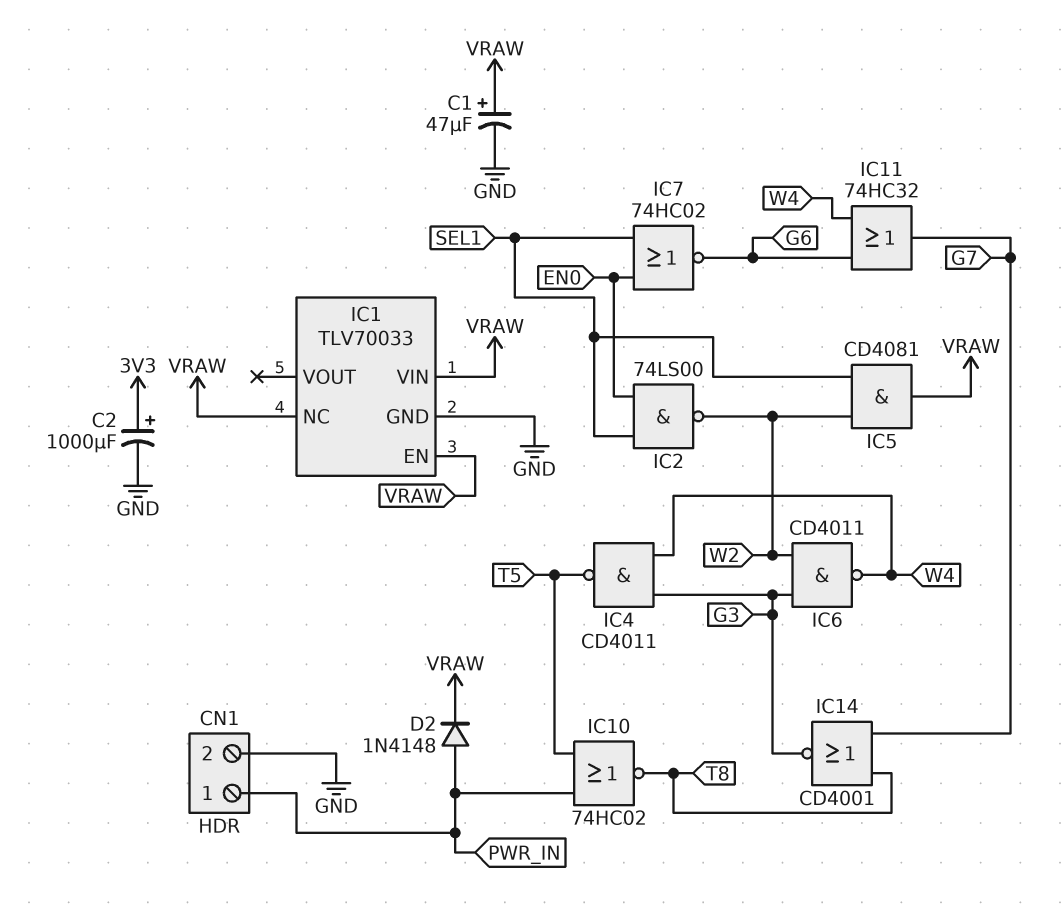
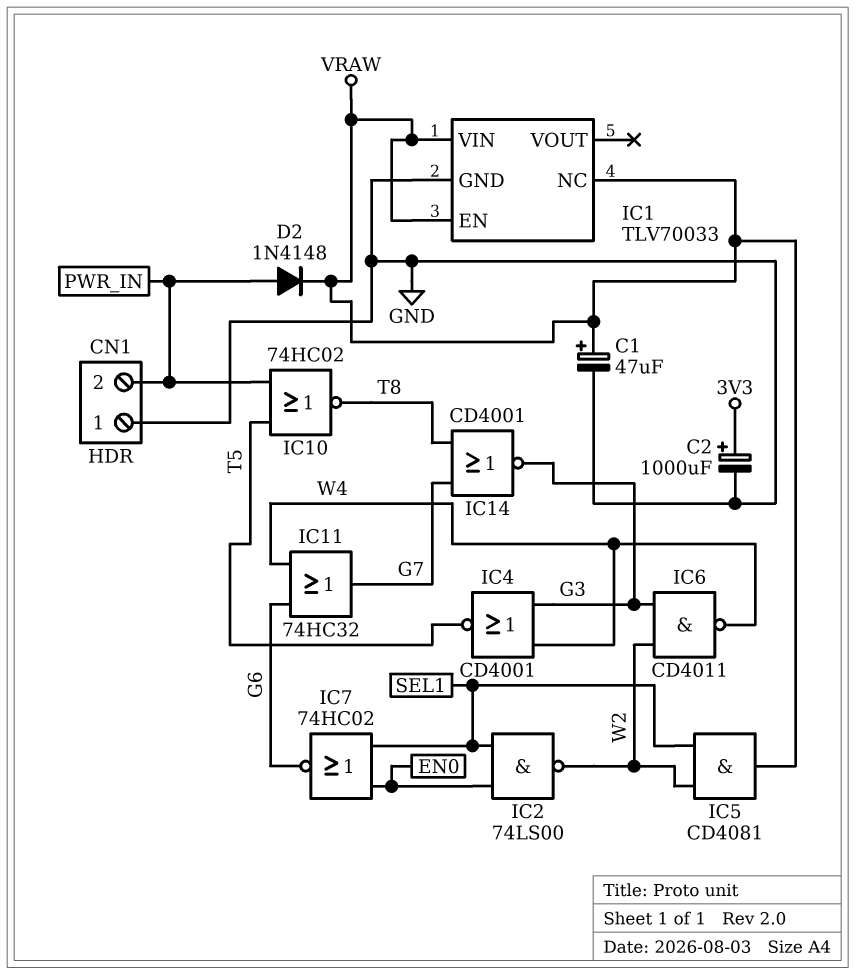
CN1 pin 1: PWR_IN -> GND
CN1 pin 2: GND -> PWR_IN
IC4: NAND CD4011 (in G3, in W4, out T5) -> NOR CD4001 (in G3, in W4, out T5)

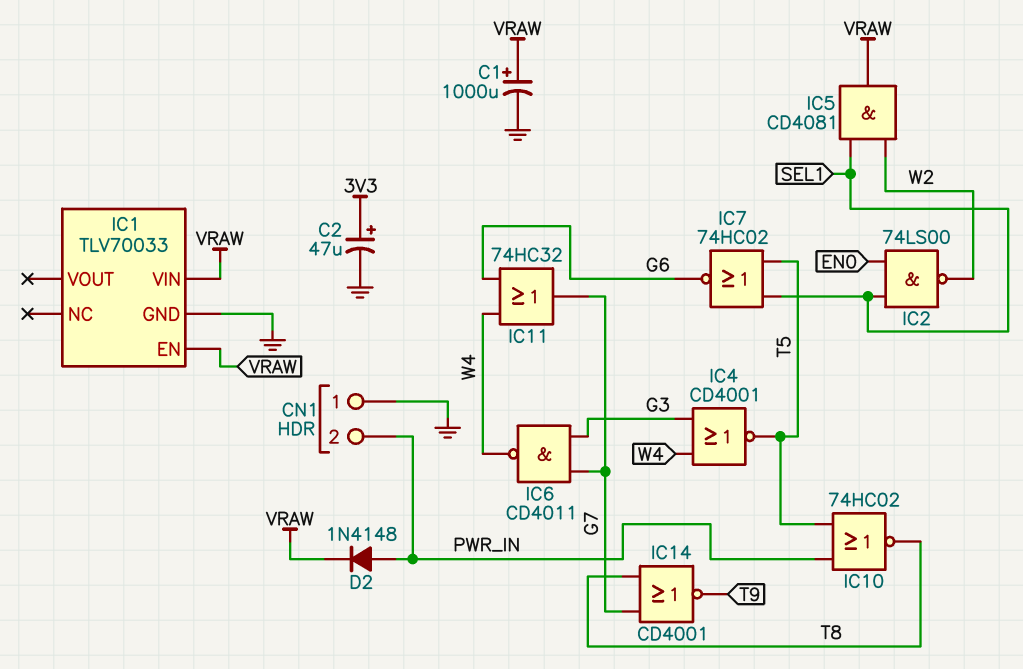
C1: 47uF (plus VRAW, minus GND) -> 1000uF (plus VRAW, minus GND)
C2: 1000uF (plus 3V3, minus GND) -> 47uF (plus 3V3, minus GND)
IC1 pin NC: VRAW -> none
IC6: NAND CD4011 (in G3, in W2, out W4) -> NAND CD4011 (in G3, in G7, out W4)
IC7: NOR 74HC02 (in EN0, in SEL1, out G6) -> NOR 74HC02 (in SEL1, in T5, out G6)
IC14: NOR CD4001 (in G7, in T8, out G3) -> NOR CD4001 (in G7, in T8, out T9)

